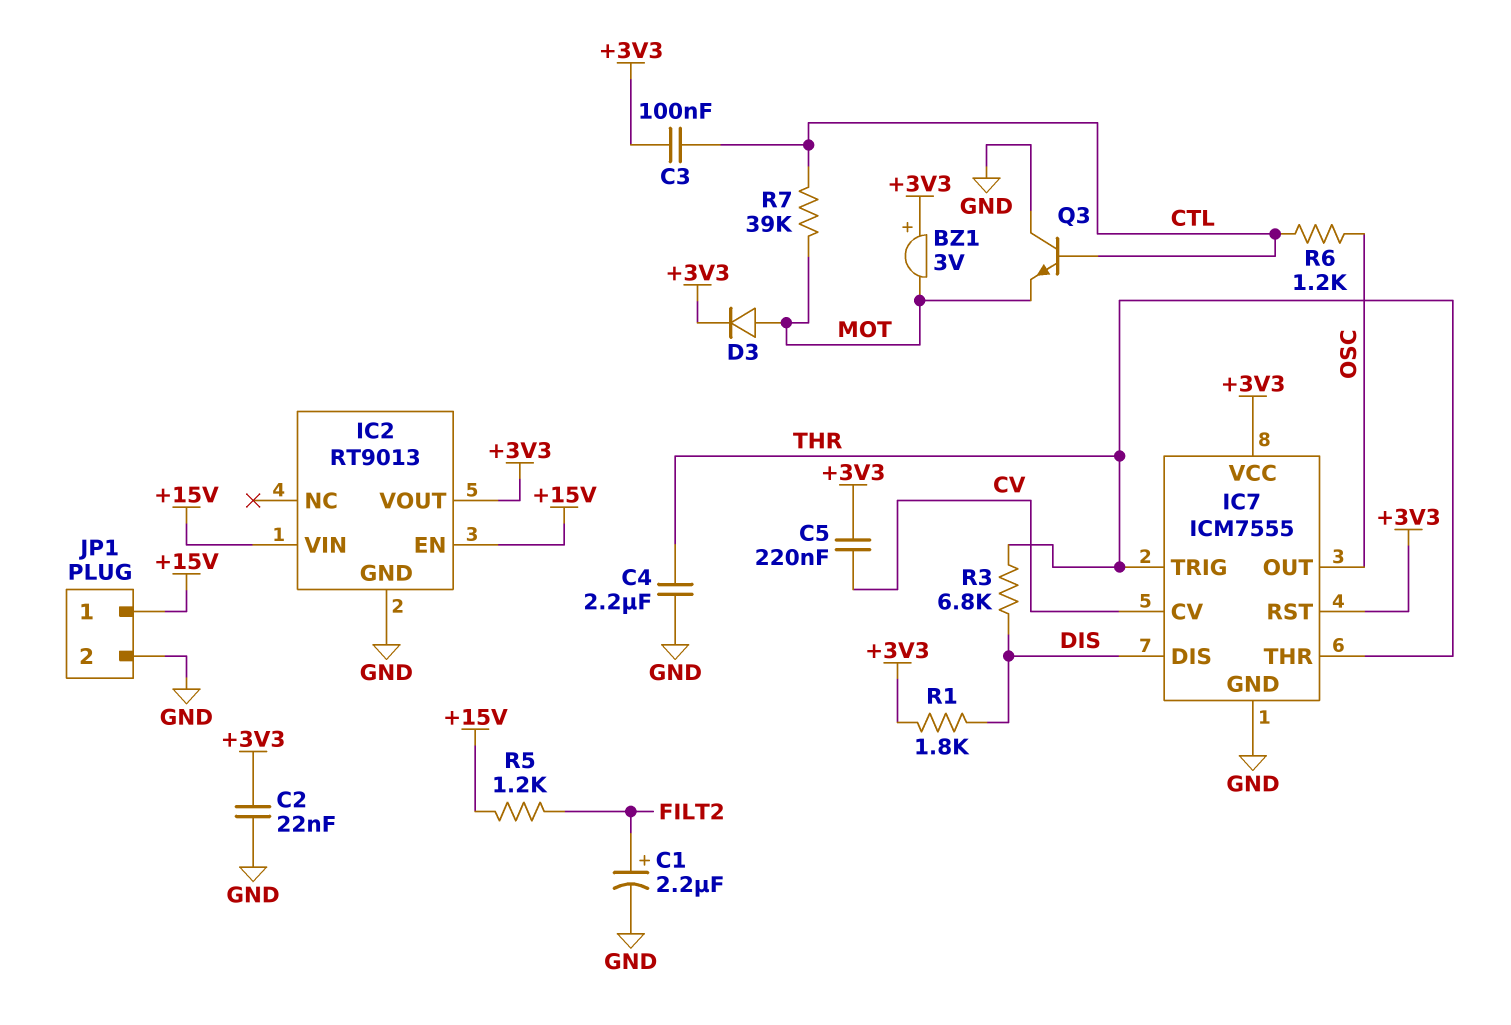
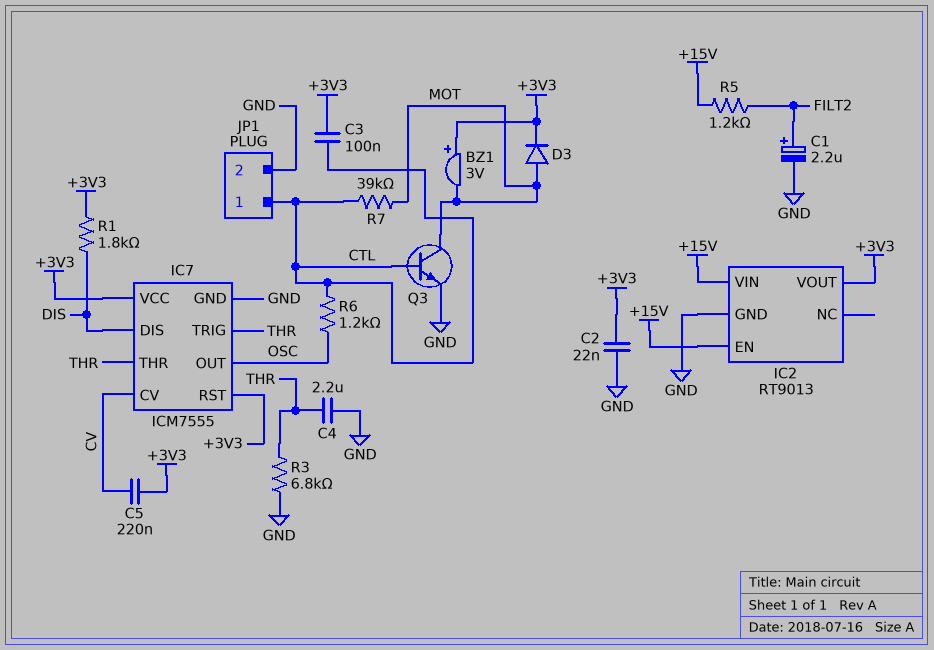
JP1 pin 1: +15V -> CTL
Q3: NPN (B CTL, C GND, E MOT) -> NPN (B CTL, C MOT, E GND)
R3: 6.8k (DIS, THR) -> 6.8k (GND, THR)

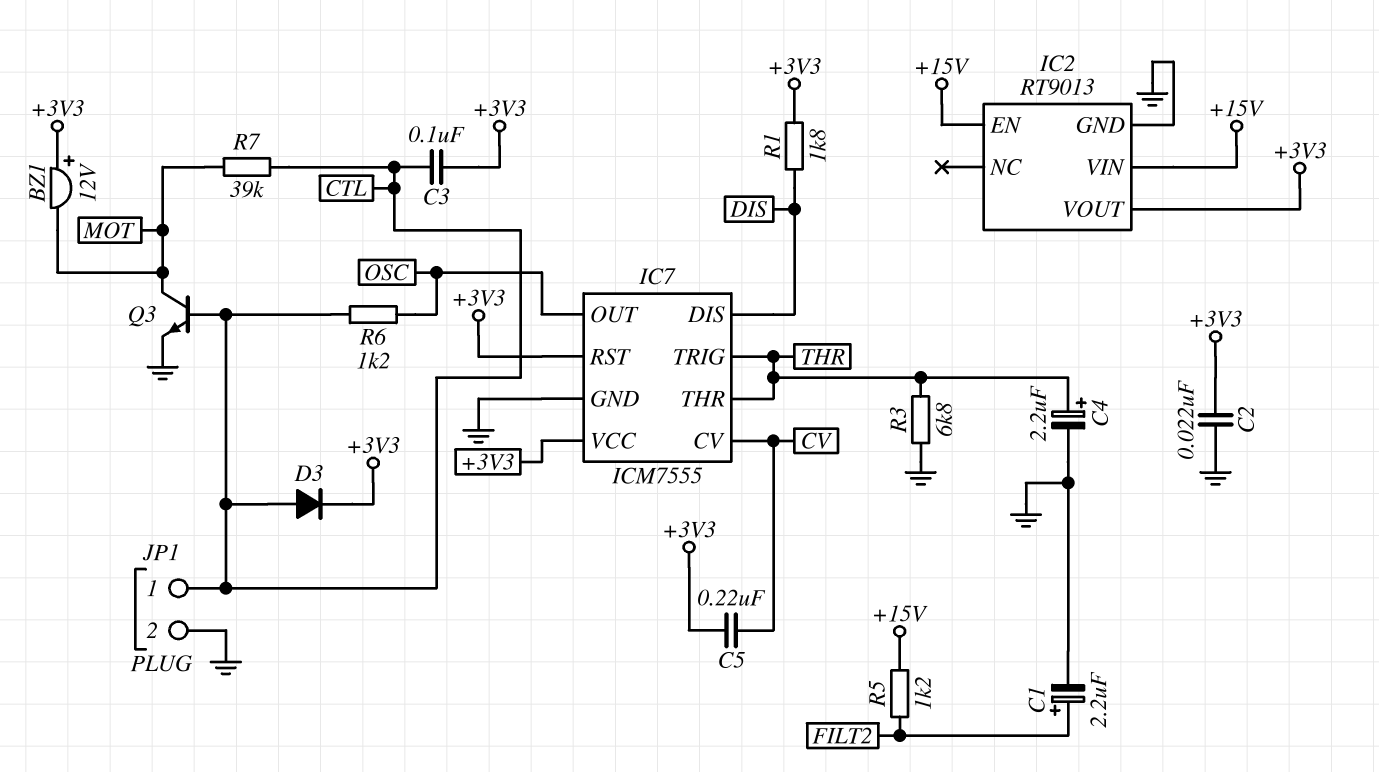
BZ1: buzzer 3V (plus +3V3, minus MOT) -> buzzer 12V (plus +3V3, minus MOT)
C4: 2.2uF (GND, THR) -> 2.2uF (plus THR, minus GND)
D3: diode (A MOT, K +3V3) -> diode (A CTL, K +3V3)

